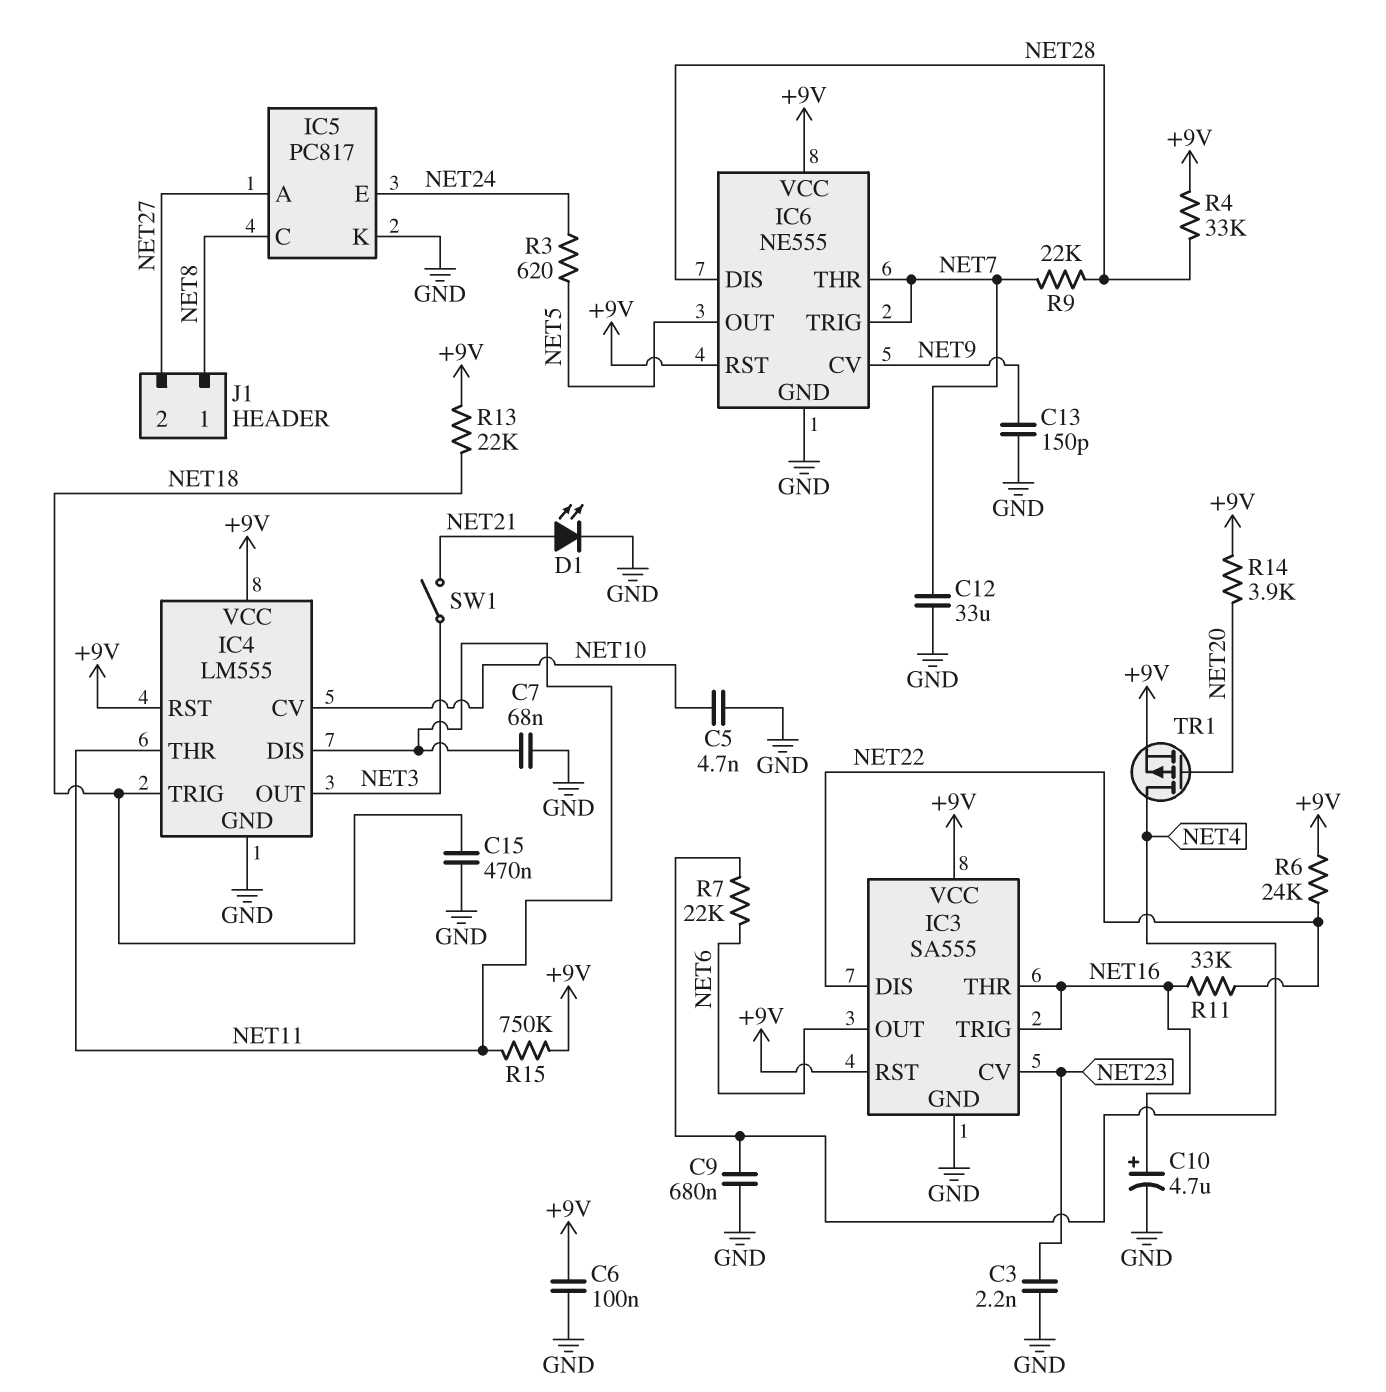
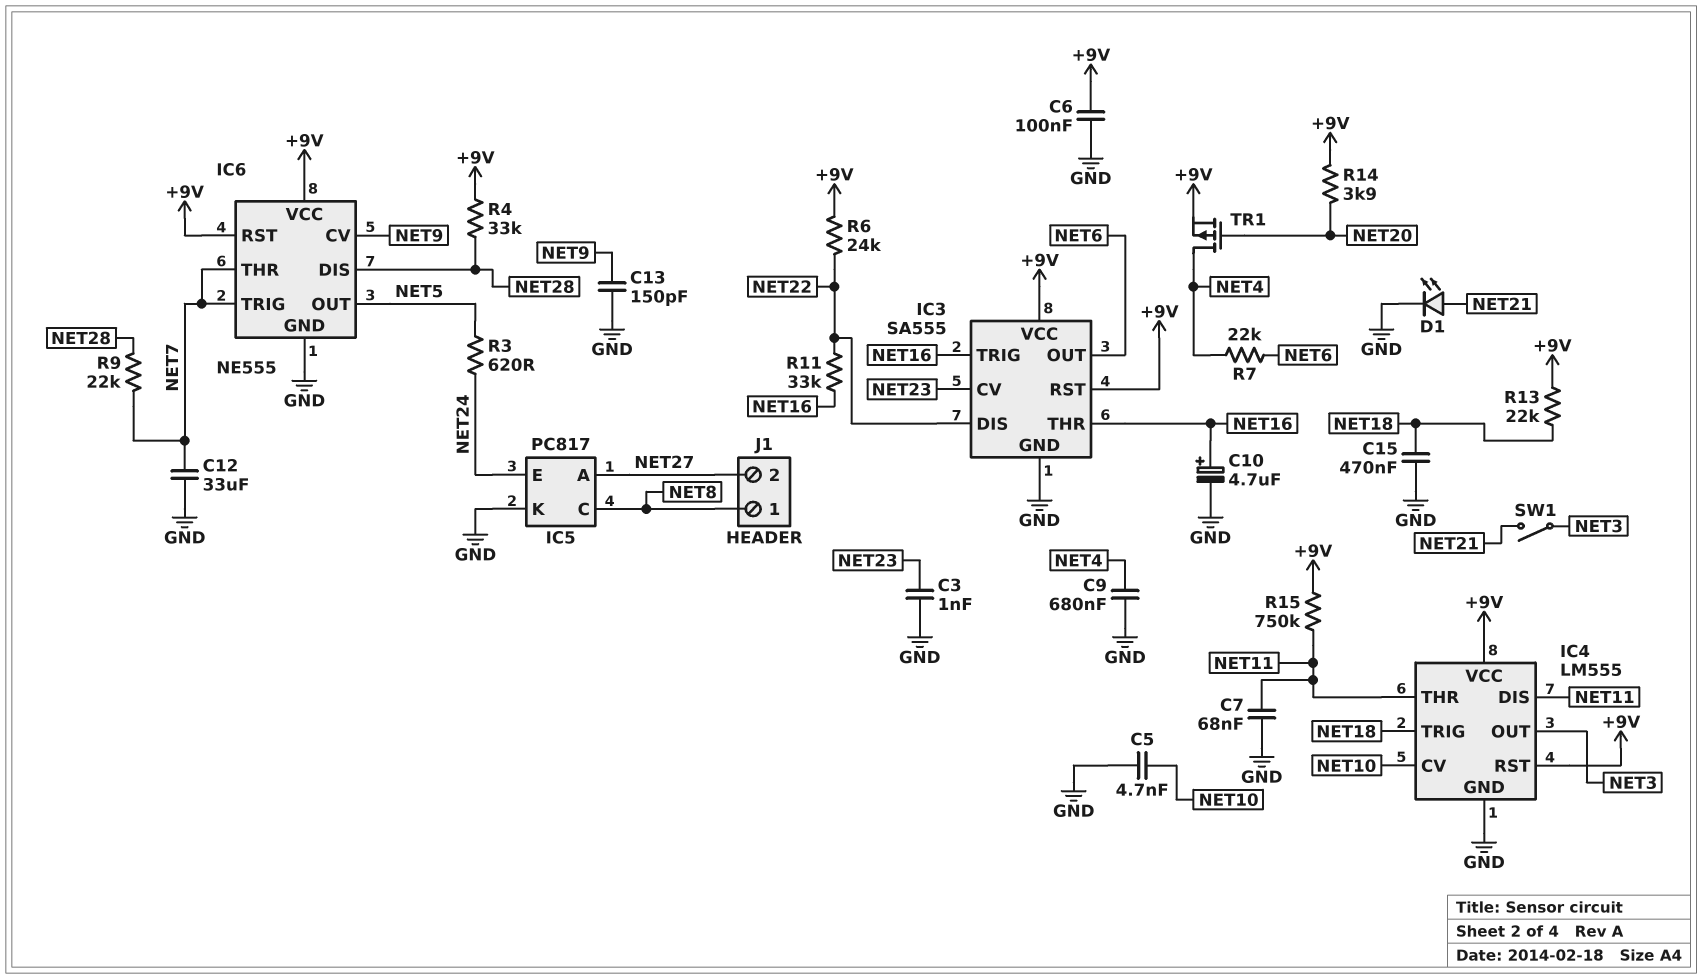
C3: 2.2nF (GND, NET23) -> 1nF (GND, NET23)

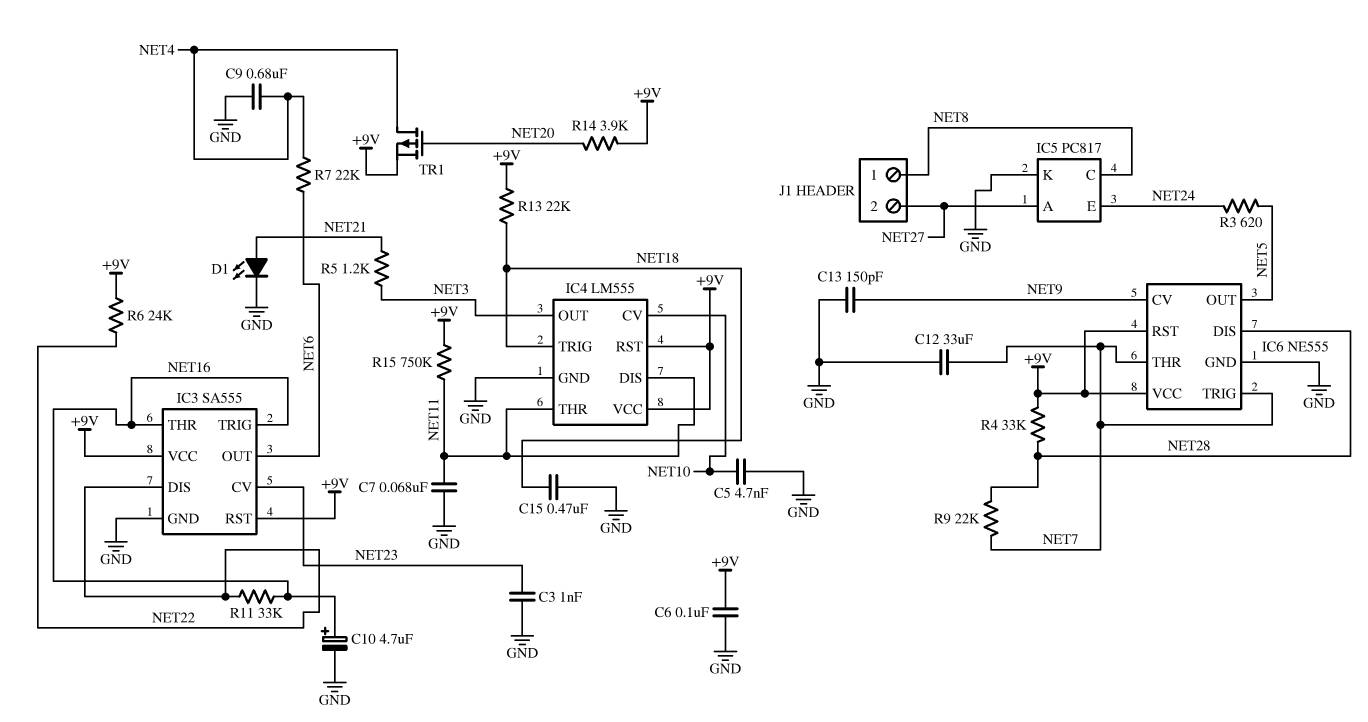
R5: none -> 1.2k (NET3, NET21)
SW1: switch (NET3, NET21) -> none

